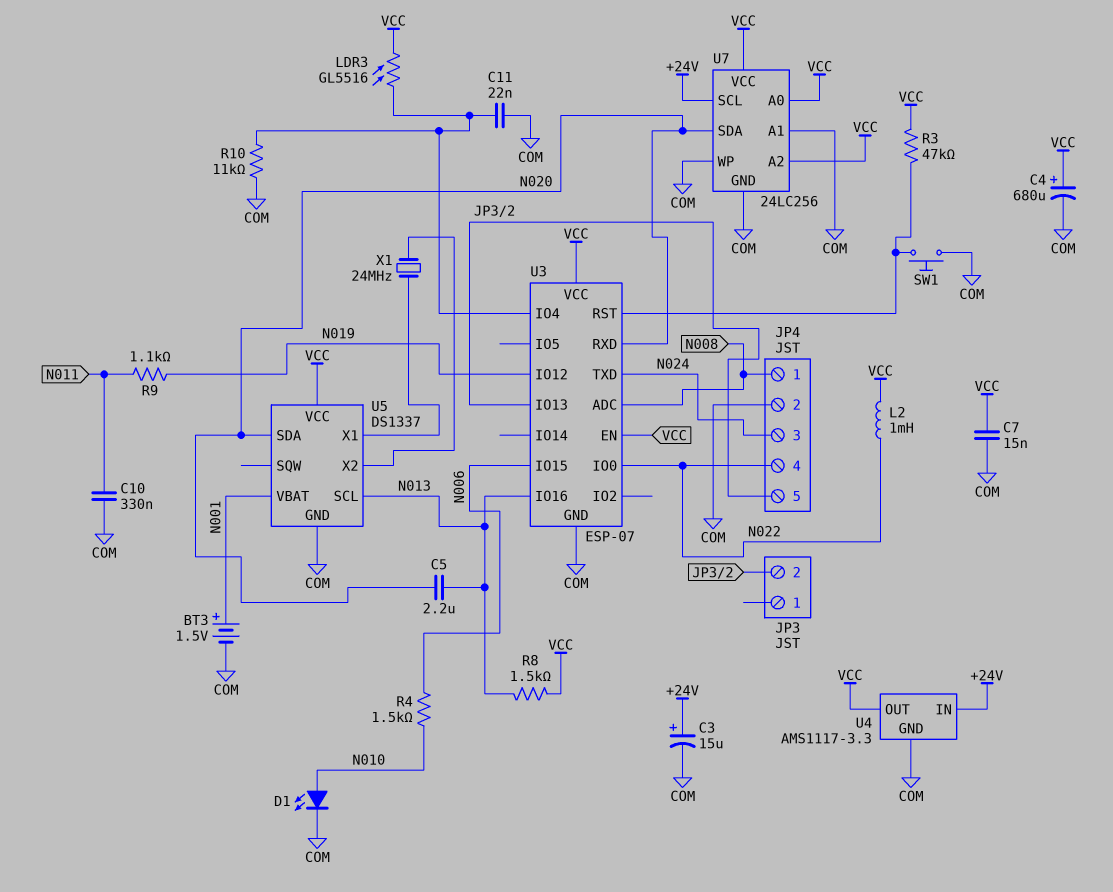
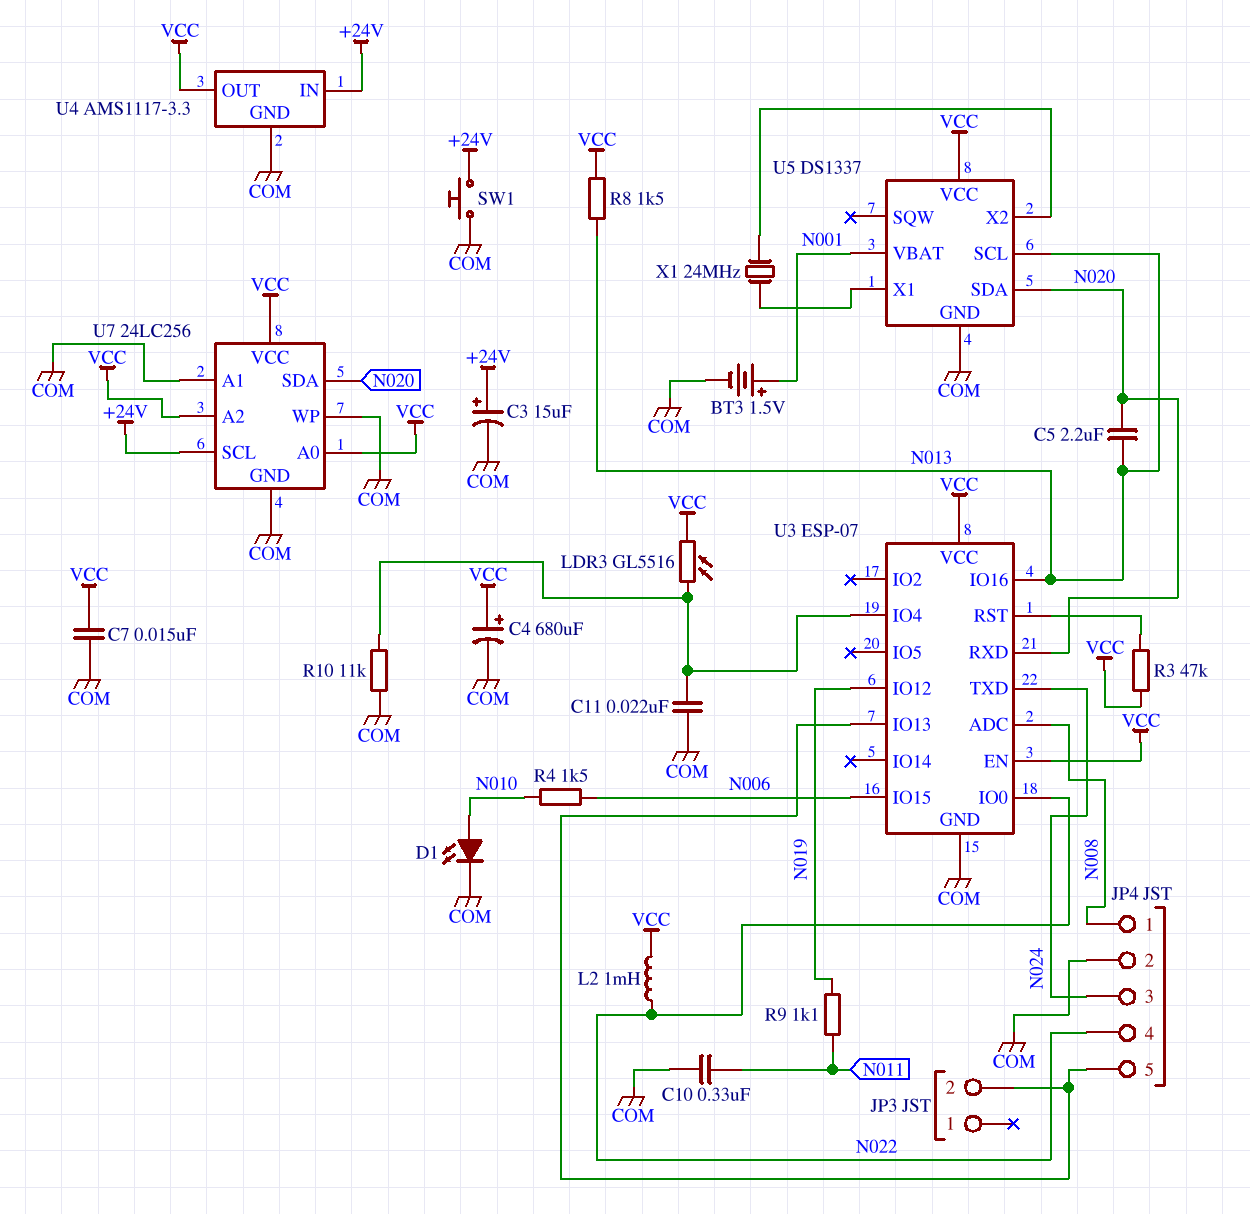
SW1: button (COM, U3/RST) -> button (+24V, COM)

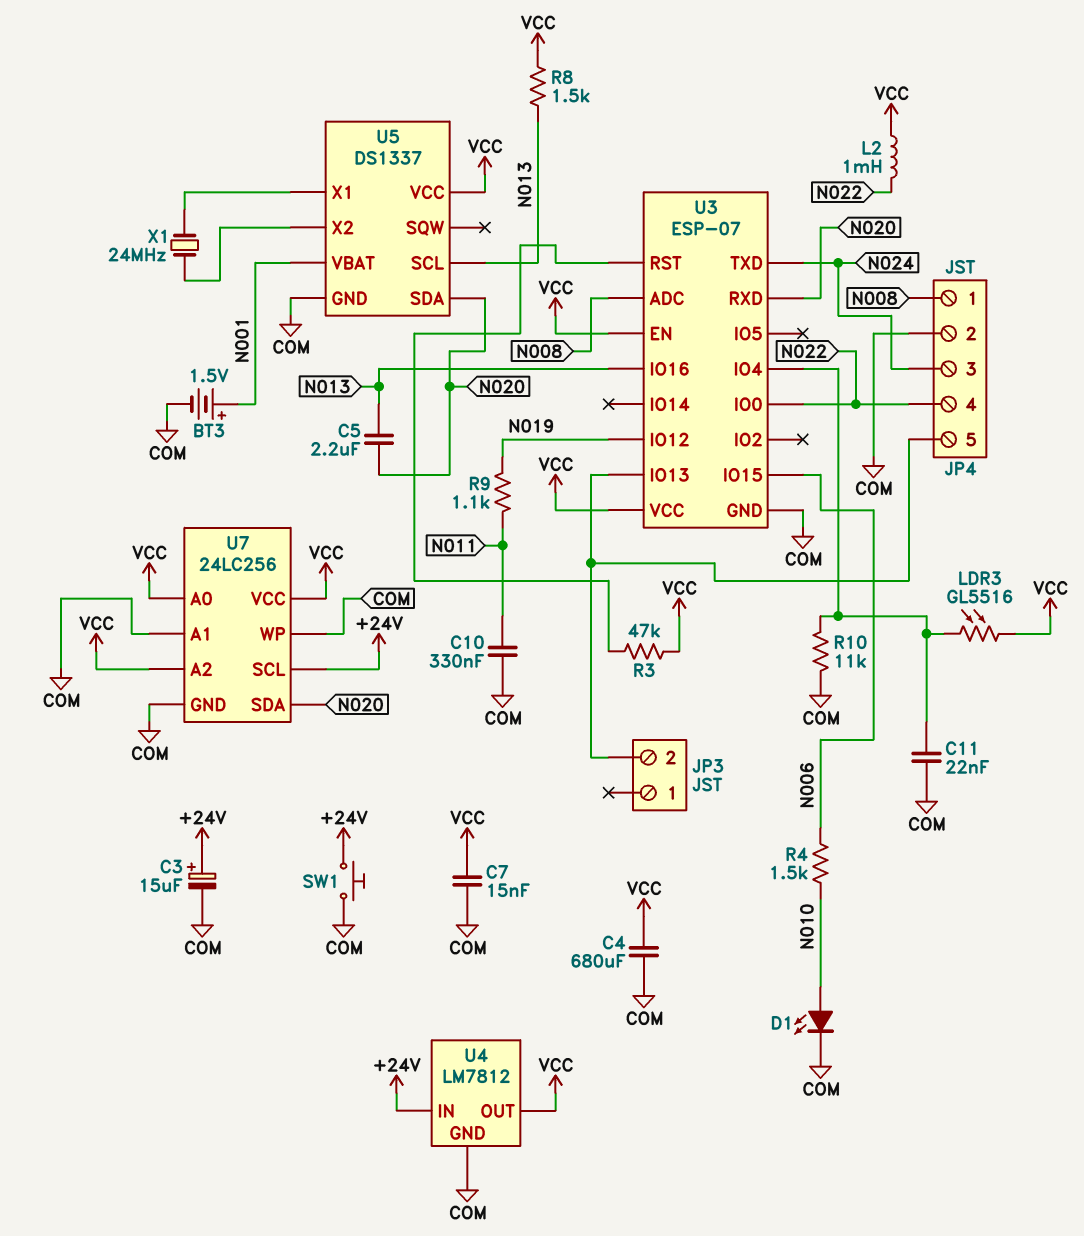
C4: 680uF (plus VCC, minus COM) -> 680uF (COM, VCC)
U4: AMS1117-3.3 -> LM7812

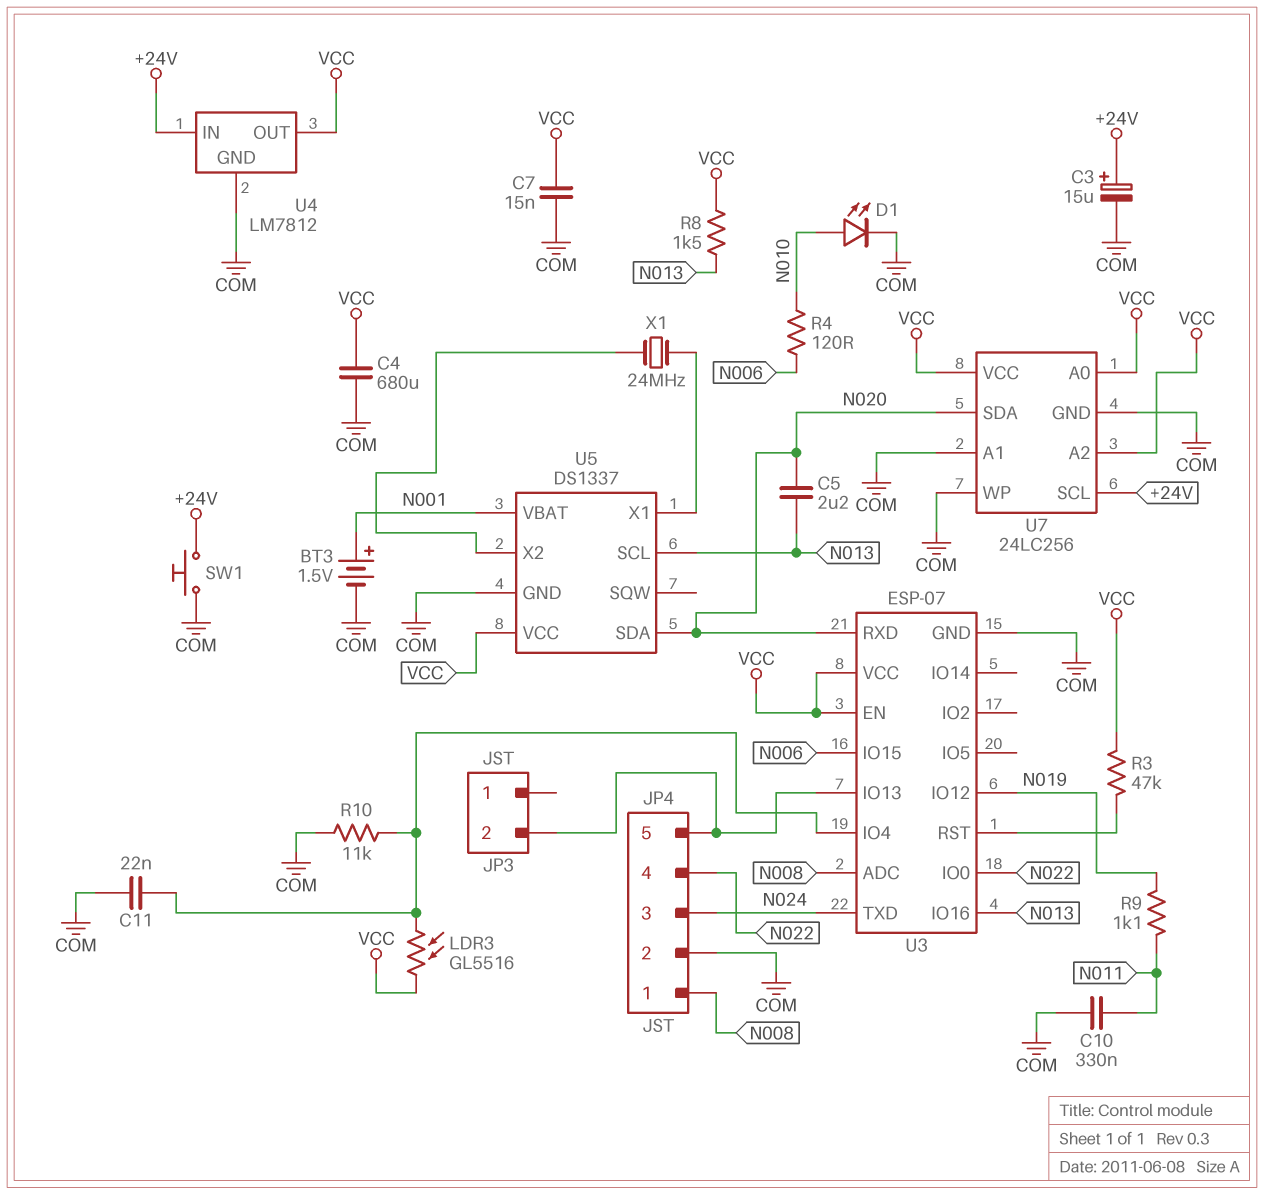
L2: 1mH (N022, VCC) -> none
R4: 1.5k (N006, N010) -> 120 (N006, N010)

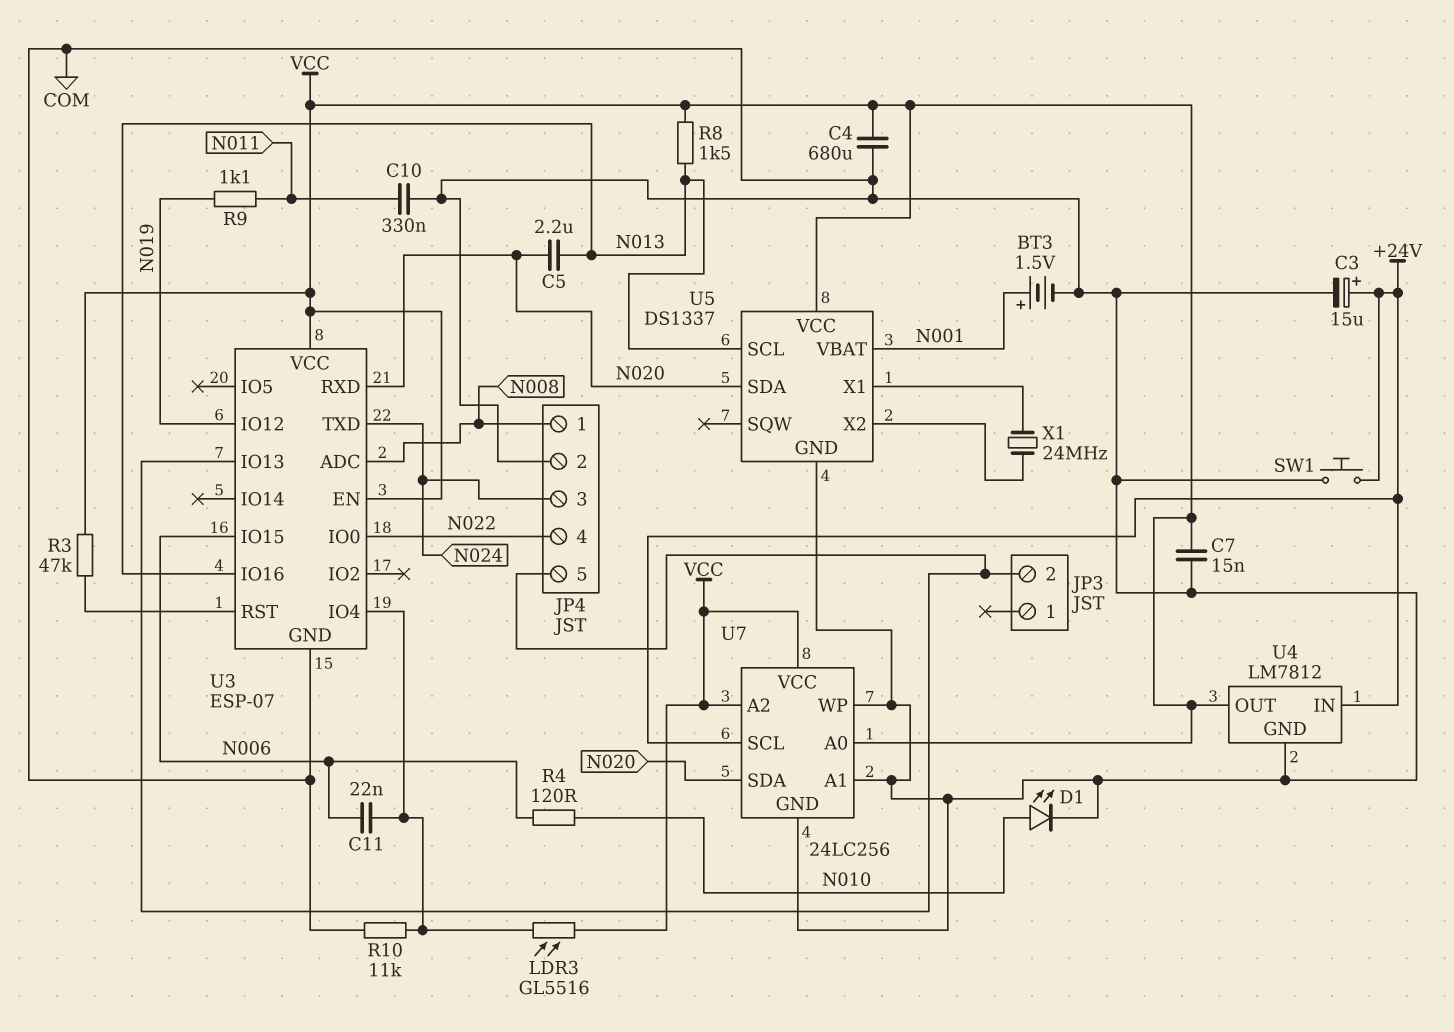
C11: 22nF (COM, U3/IO4) -> 22nF (N006, U3/IO4)

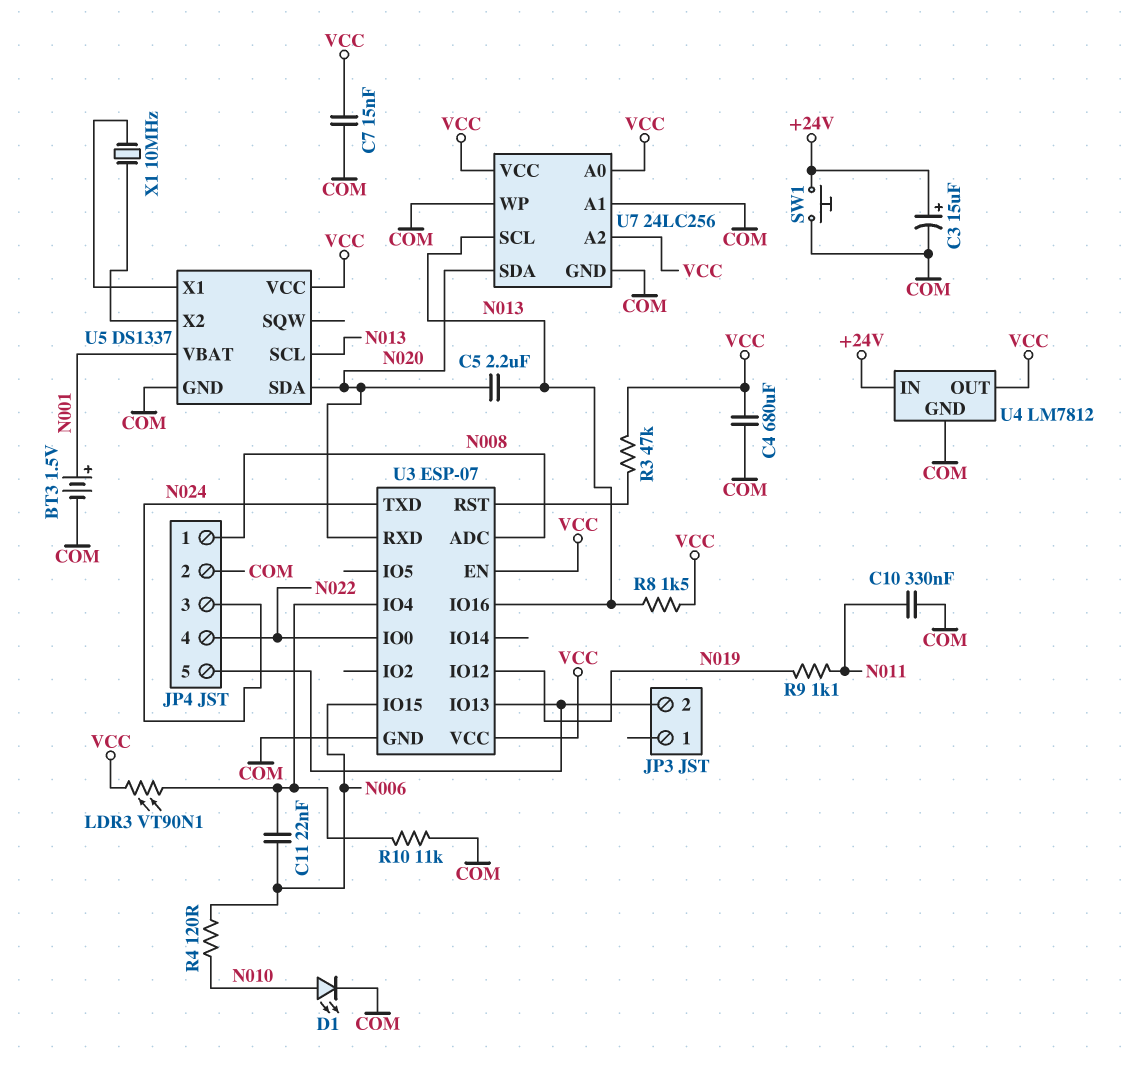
LDR3: GL5516 (U3/IO4, VCC) -> VT90N1 (U3/IO4, VCC)
U7 pin SCL: +24V -> N013
X1: 24MHz (U5/X1, U5/X2) -> 10MHz (U5/X1, U5/X2)

